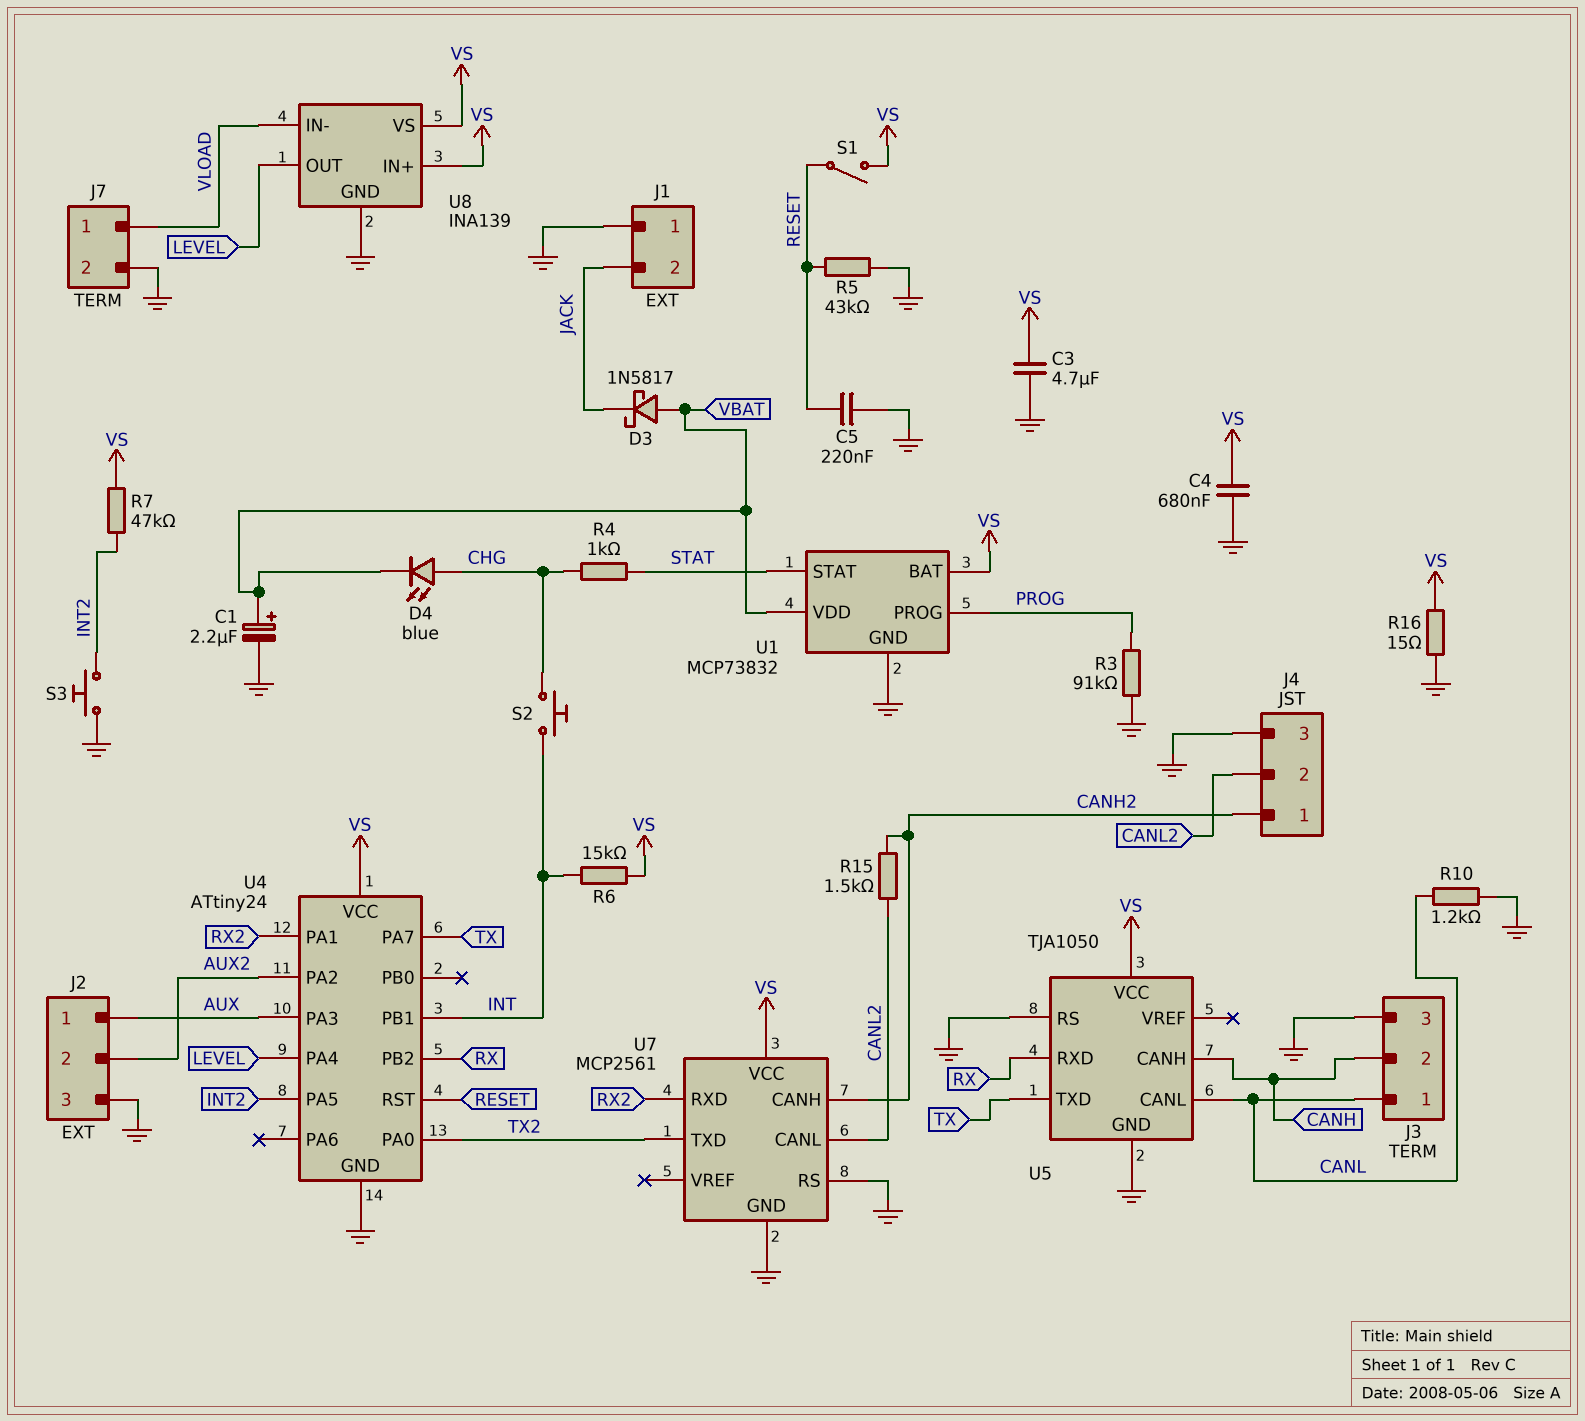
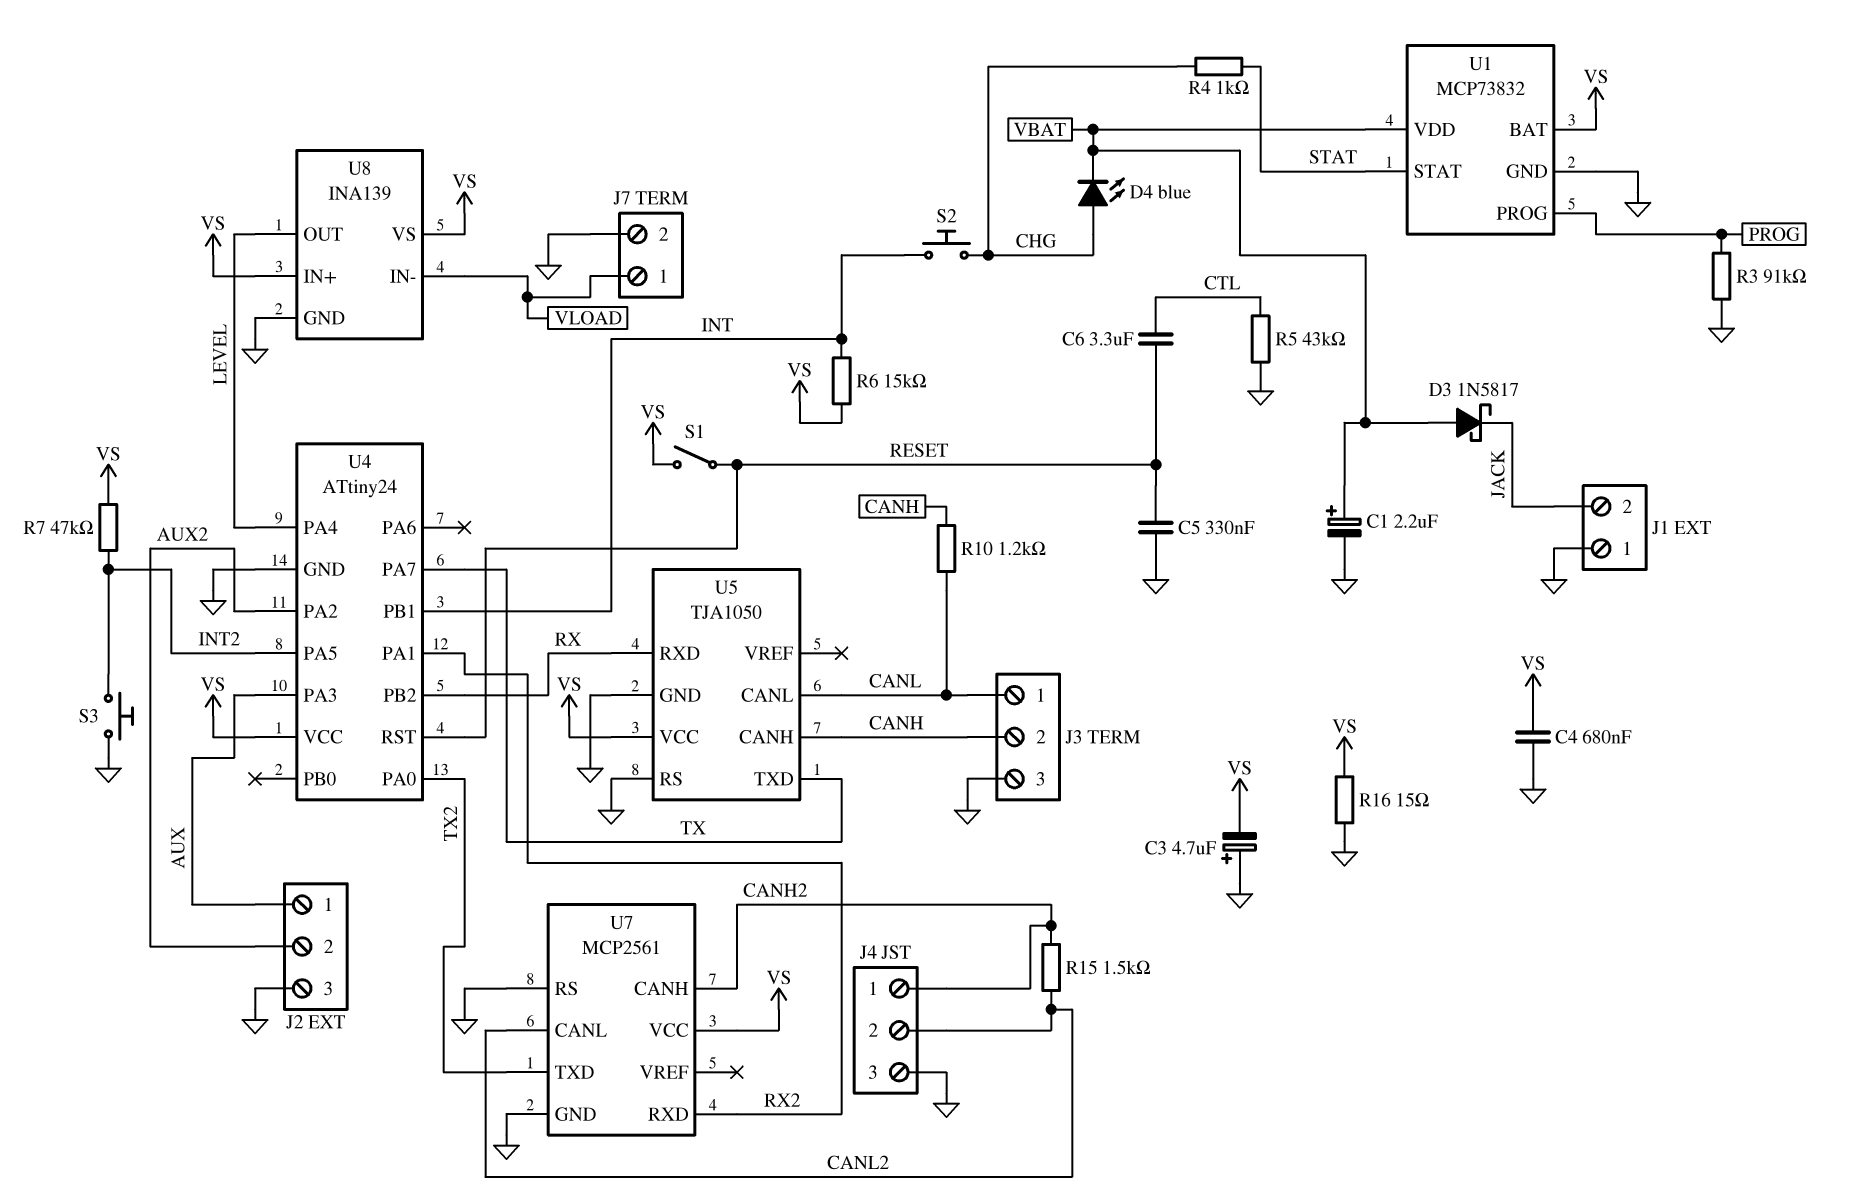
C3: 4.7uF (GND, VS) -> 4.7uF (plus GND, minus VS)
C5: 220nF (GND, RESET) -> 330nF (GND, RESET)
C6: none -> 3.3uF (CTL, RESET)
R5: 43k (GND, RESET) -> 43k (CTL, GND)
R10: 1.2k (CANL, GND) -> 1.2k (CANH, CANL)

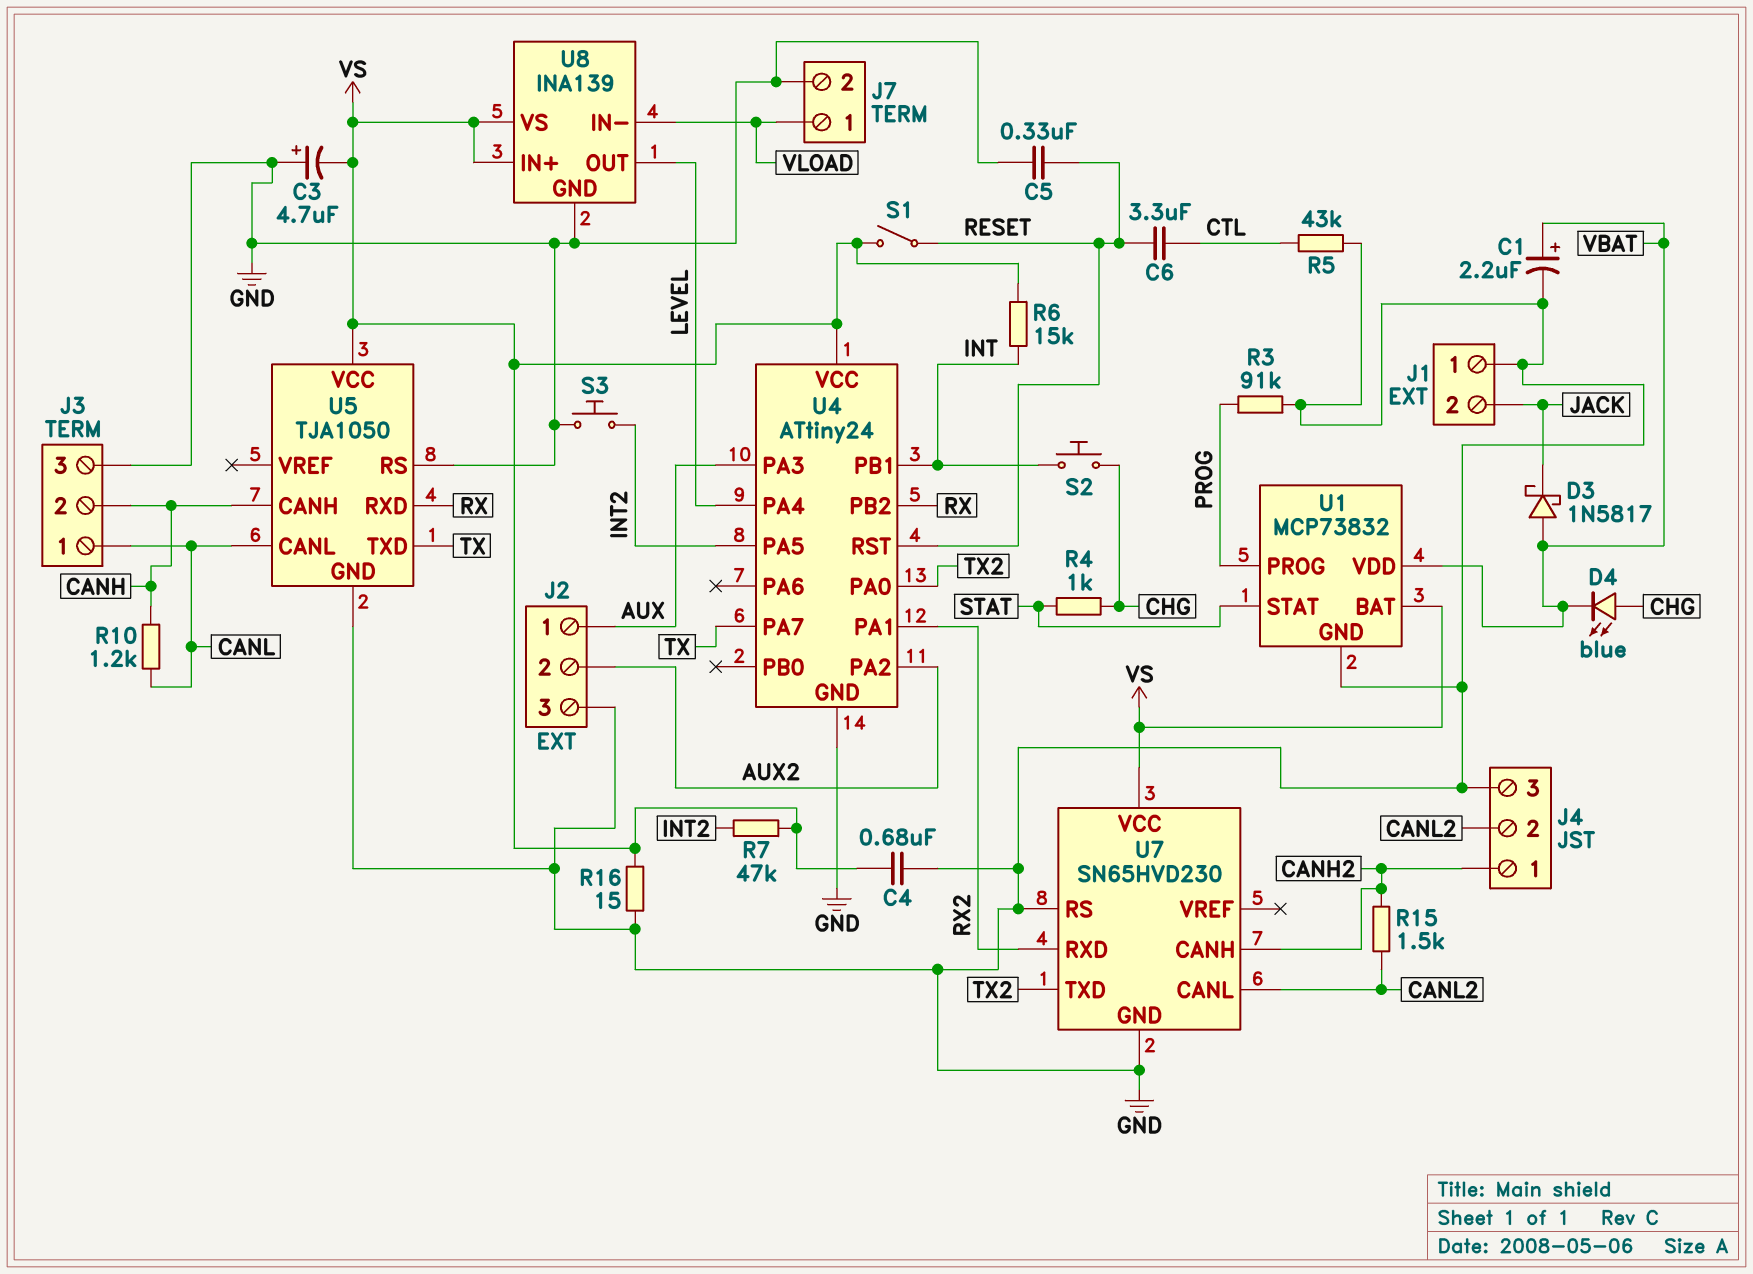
U7: MCP2561 -> SN65HVD230

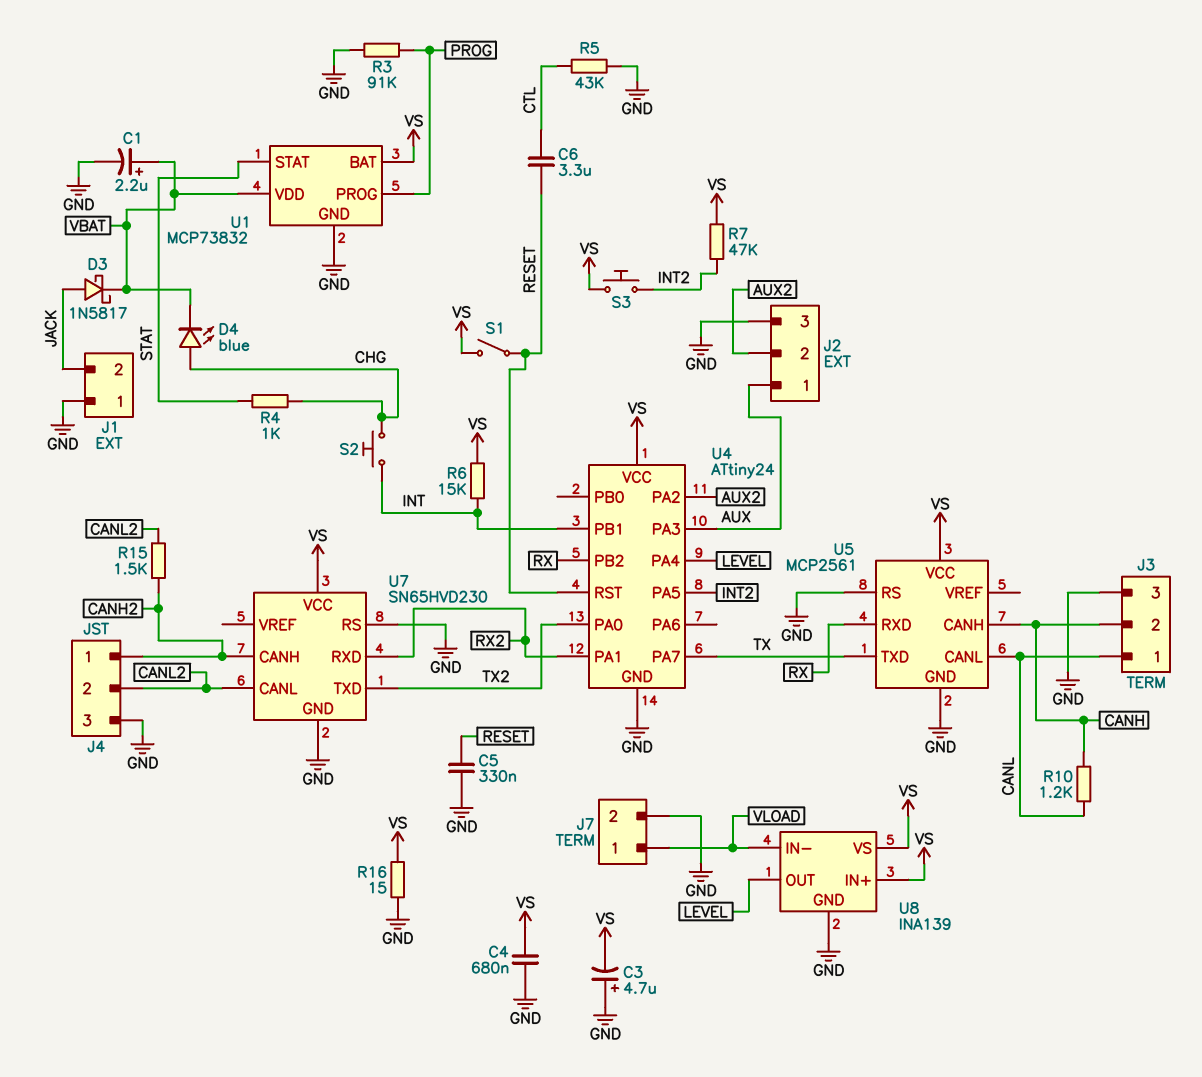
D3: schottky 1N5817 (A VBAT, K JACK) -> schottky 1N5817 (A JACK, K VBAT)
S3: button (GND, INT2) -> button (INT2, VS)
U5: TJA1050 -> MCP2561

